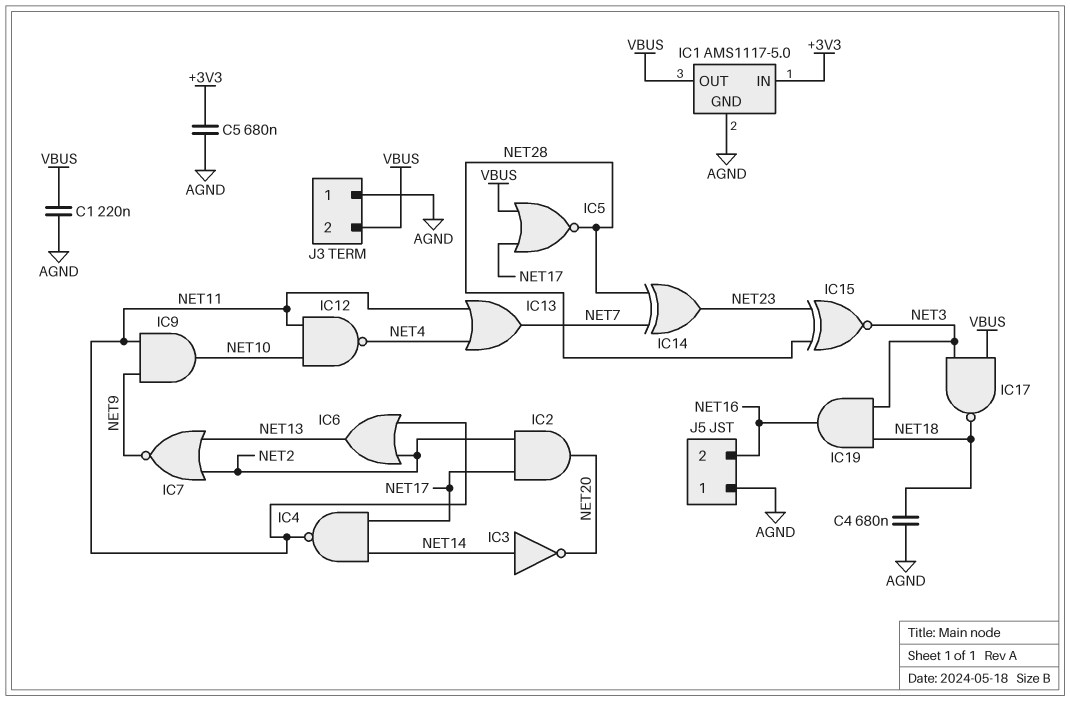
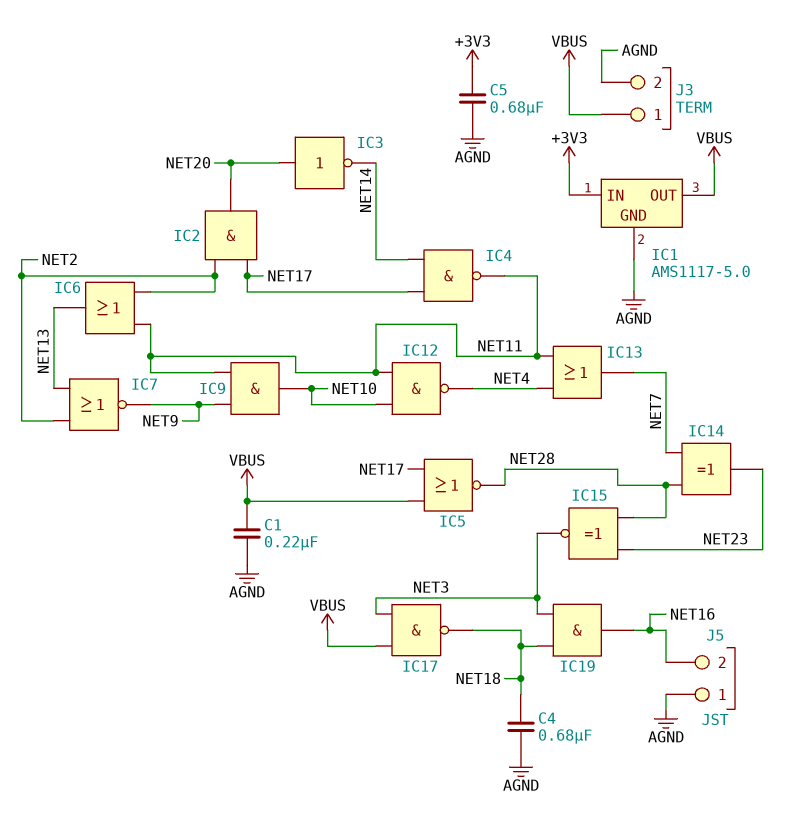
IC3: NOT (in NET14, out NET20) -> NOT (in NET20, out NET14)
J3 pin 1: AGND -> VBUS
J3 pin 2: VBUS -> AGND

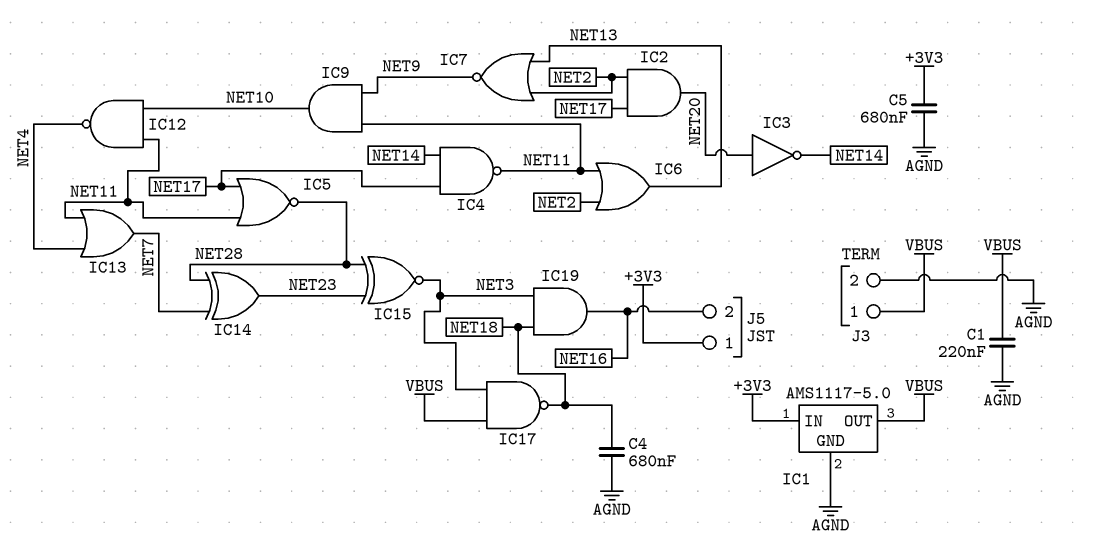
IC5: NOR (in NET17, in VBUS, out NET28) -> NOR (in NET11, in NET17, out NET28)
J5 pin 1: AGND -> +3V3

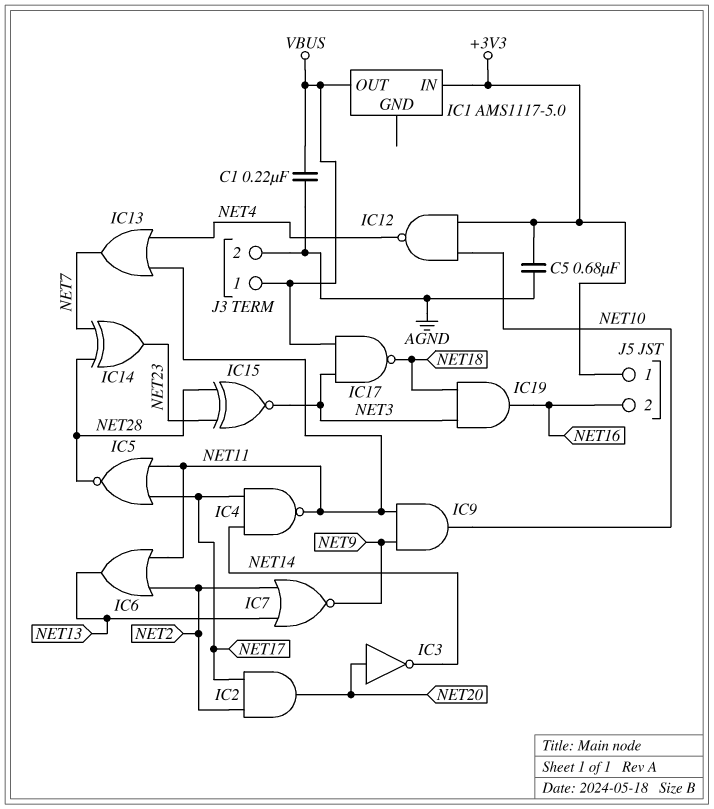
C4: 680nF (AGND, NET18) -> none
IC1 pin GND: AGND -> none
IC12: NAND (in NET10, in NET11, out NET4) -> NAND (in +3V3, in NET10, out NET4)

